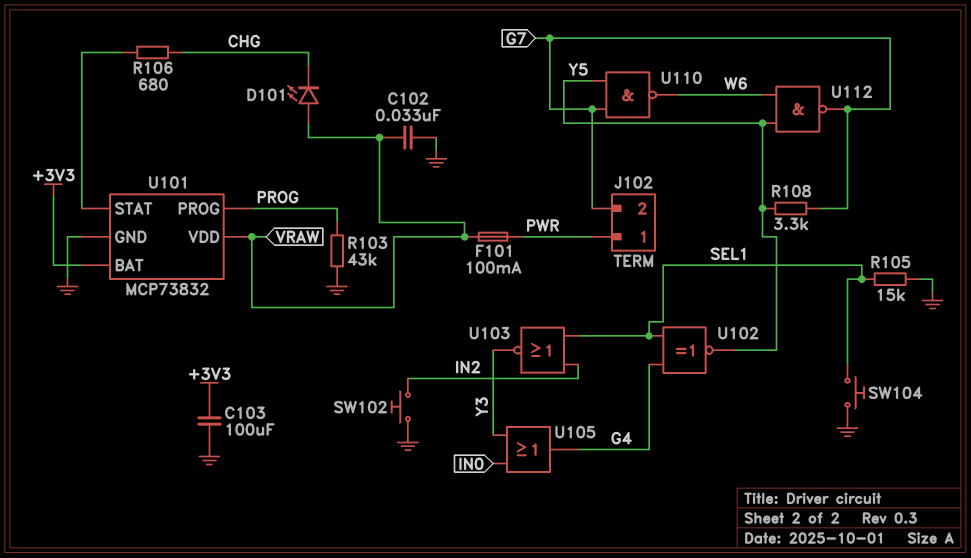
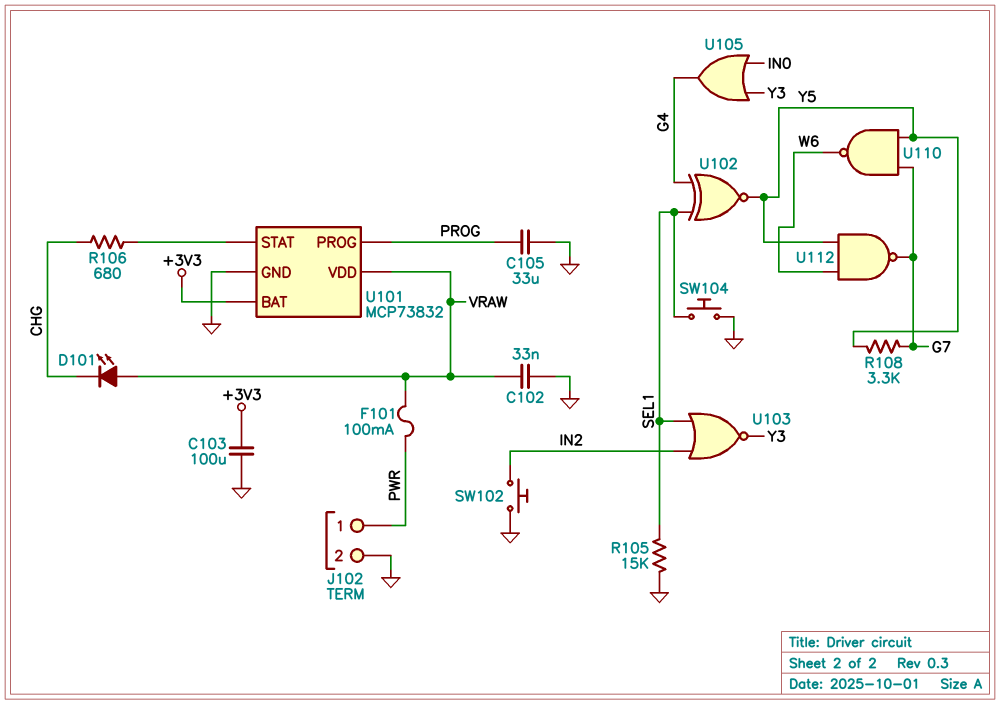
C105: none -> 33uF (GND, PROG)
J102 pin 2: G7 -> GND
R103: 43k (GND, PROG) -> none

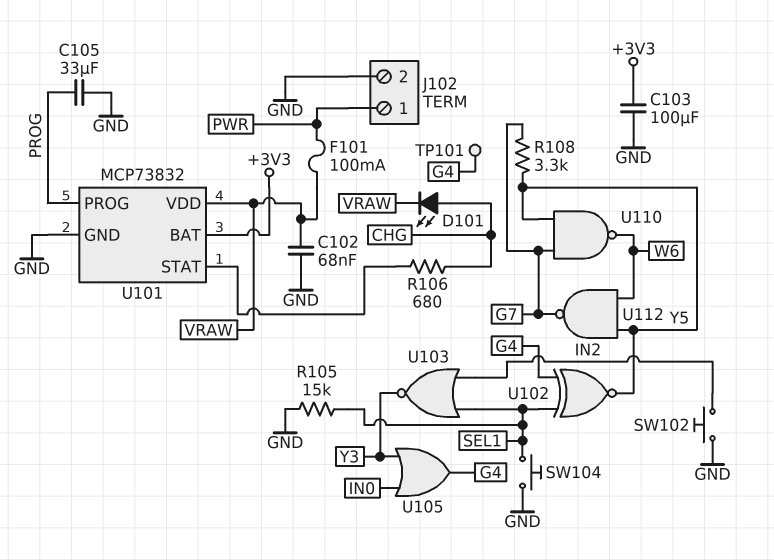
C102: 33nF (GND, VRAW) -> 68nF (GND, VRAW)
D101: LED (A VRAW, K CHG) -> LED (A CHG, K VRAW)
TP101: none -> test point (G4)

